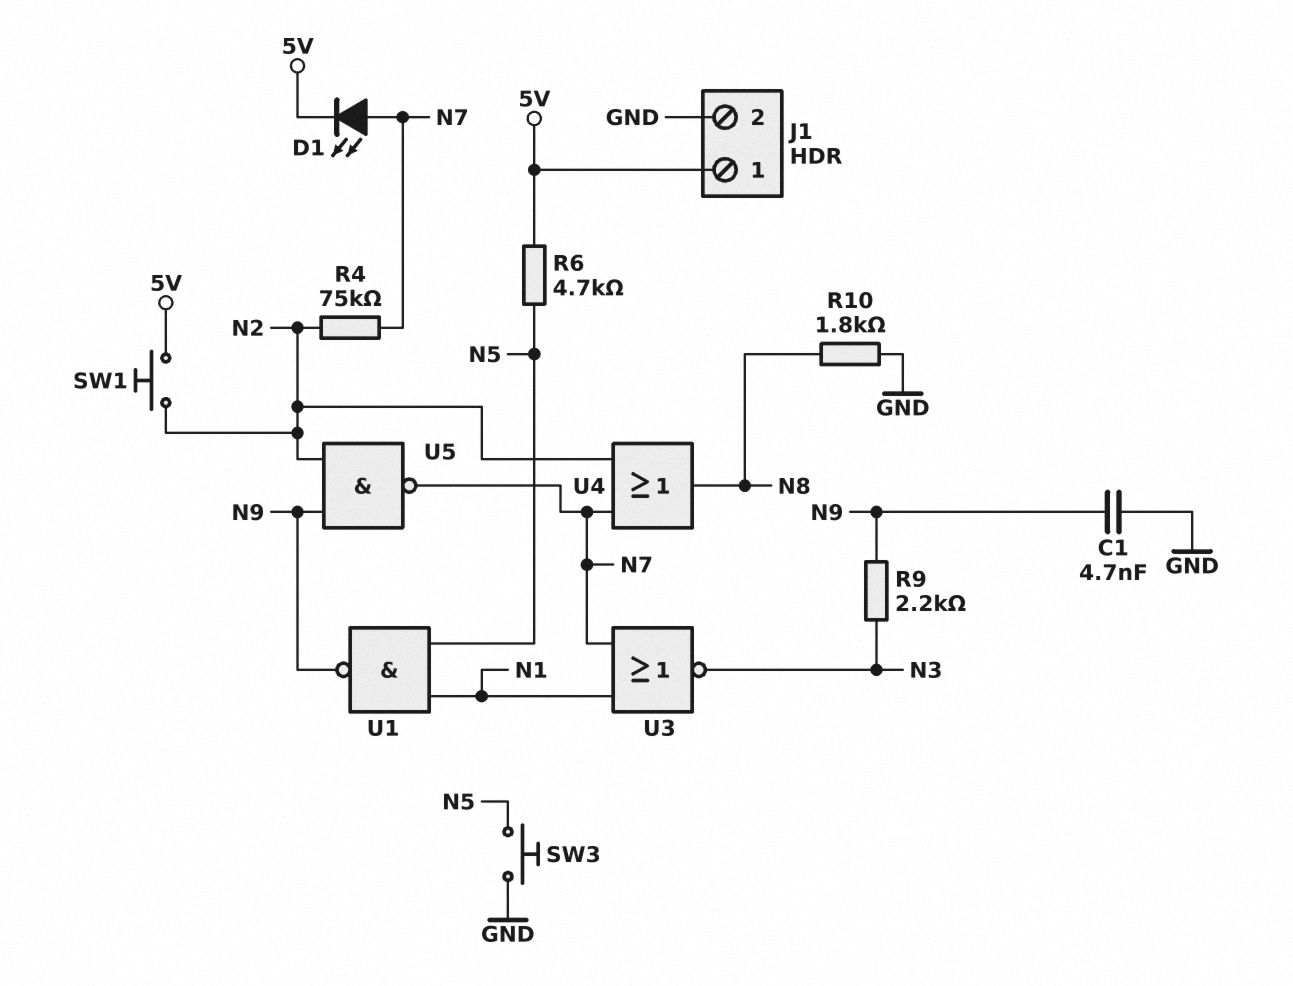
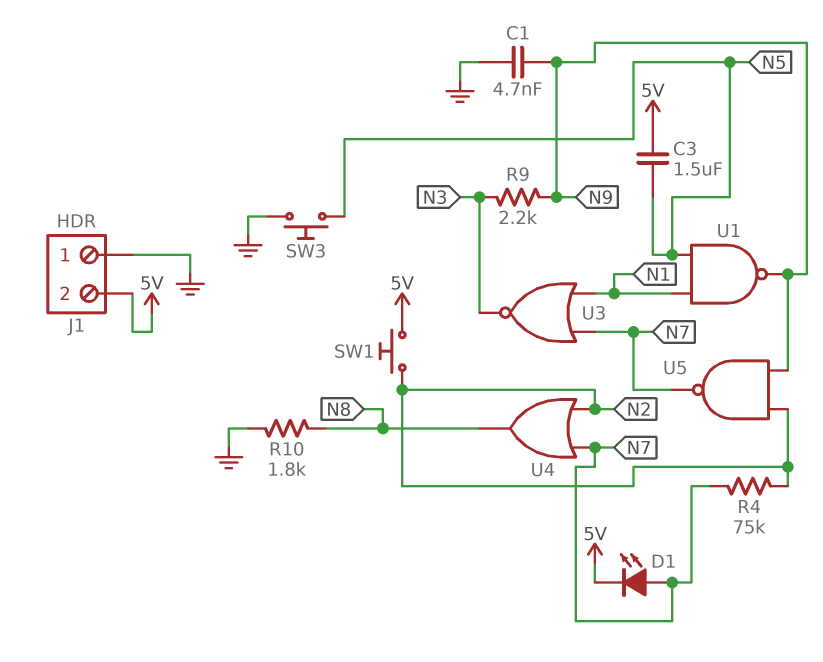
C3: none -> 1.5uF (5V, N5)
J1 pin 1: 5V -> GND
J1 pin 2: GND -> 5V
R6: 4.7k (5V, N5) -> none

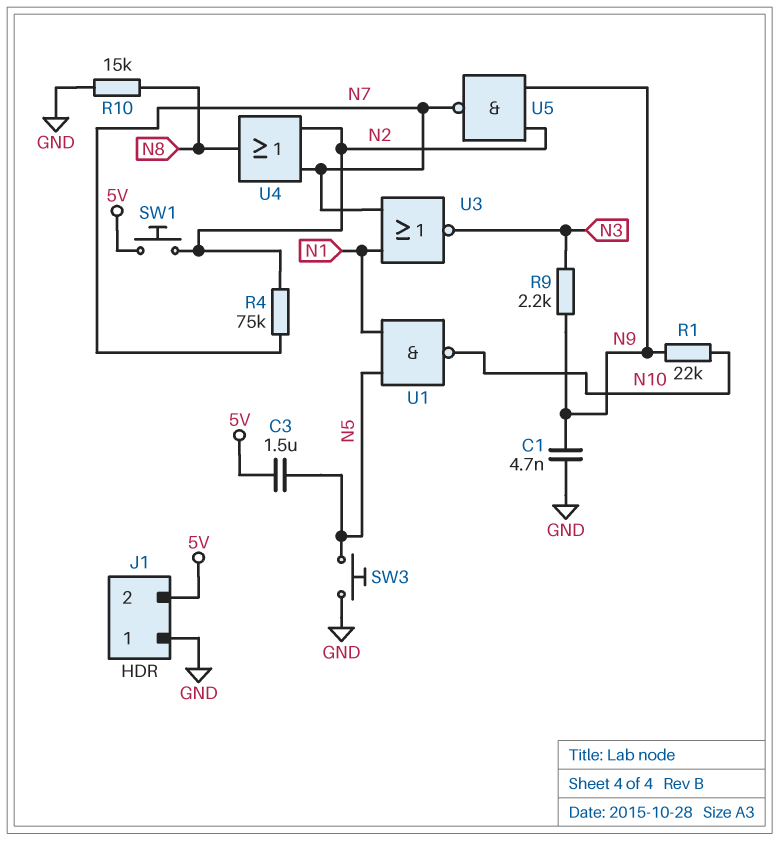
D1: LED (A N7, K 5V) -> none
R1: none -> 22k (N9, N10)
R10: 1.8k (GND, N8) -> 15k (GND, N8)
U1: NAND (in N1, in N5, out N9) -> NAND (in N1, in N5, out N10)

